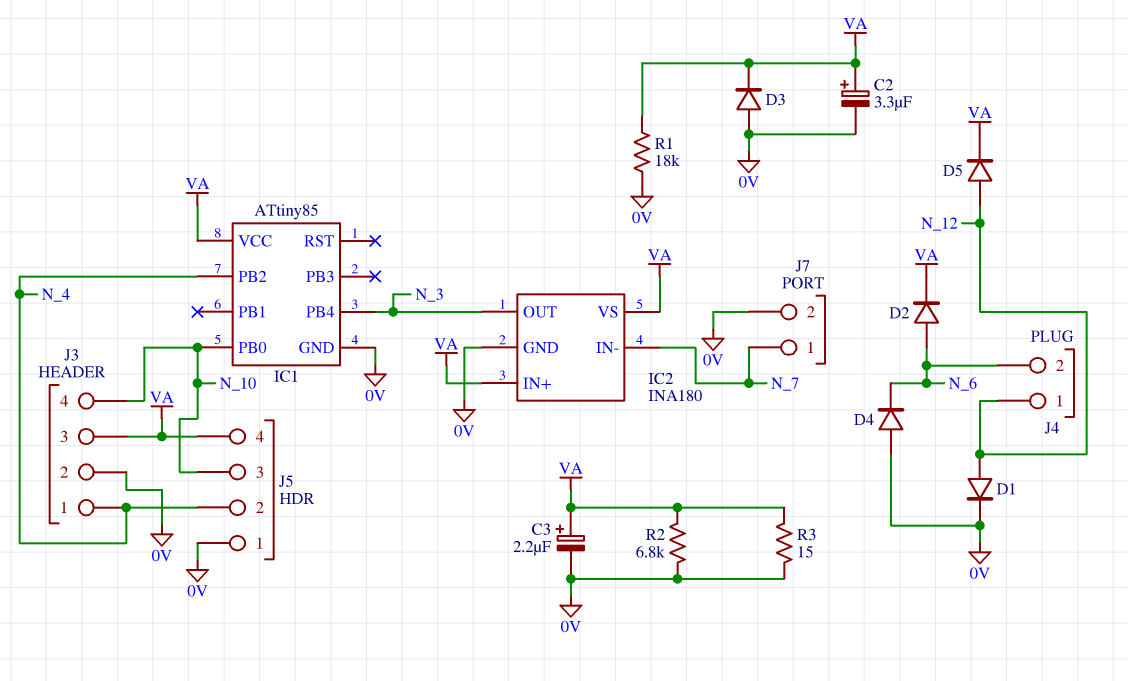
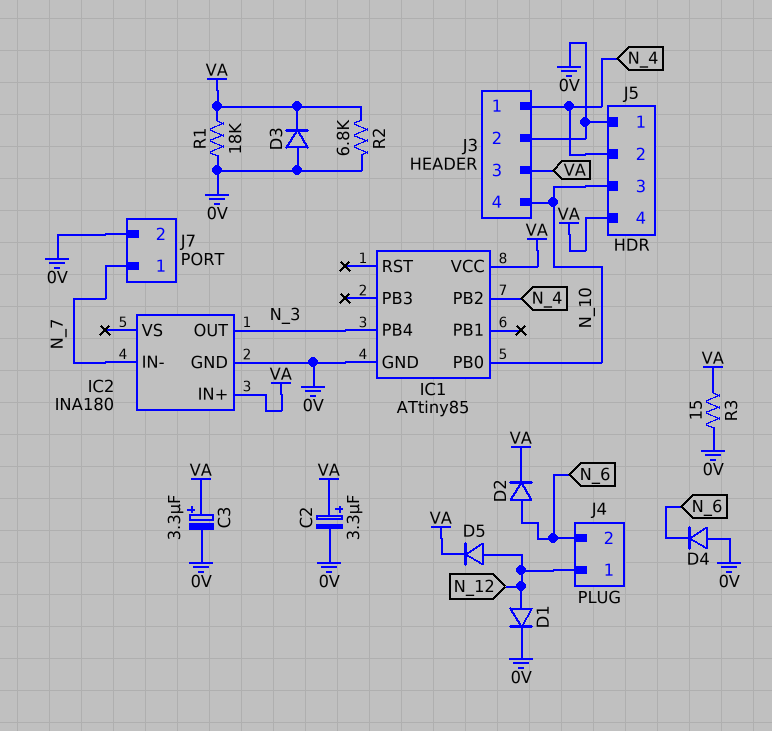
C3: 2.2uF (plus VA, minus 0V) -> 3.3uF (plus VA, minus 0V)
IC2 pin VS: VA -> none

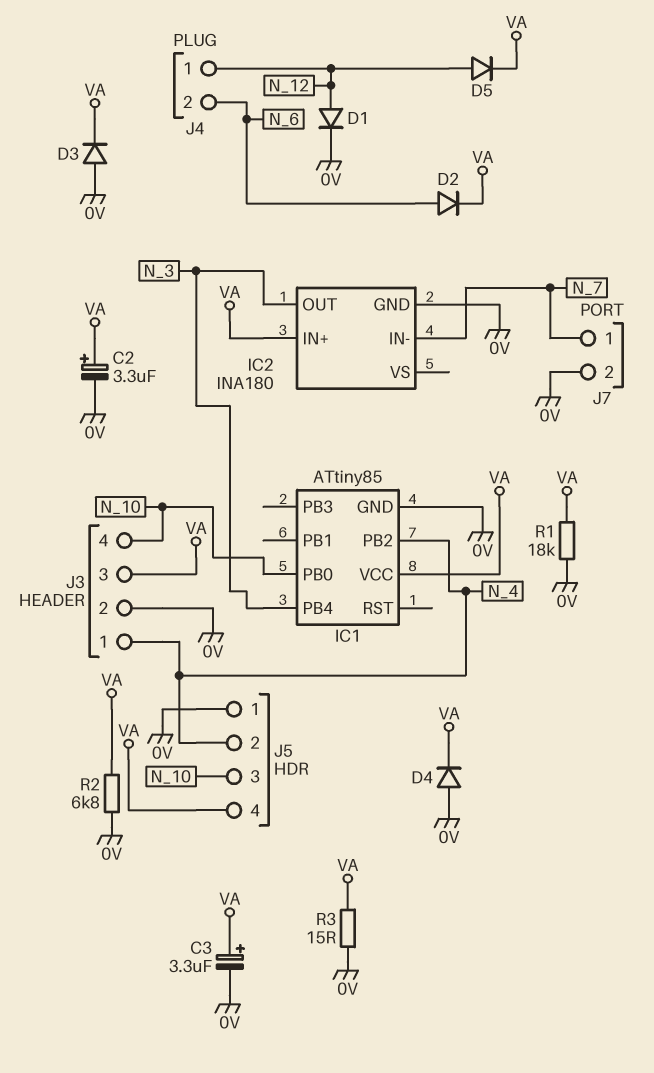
D4: diode (A 0V, K N_6) -> diode (A 0V, K VA)

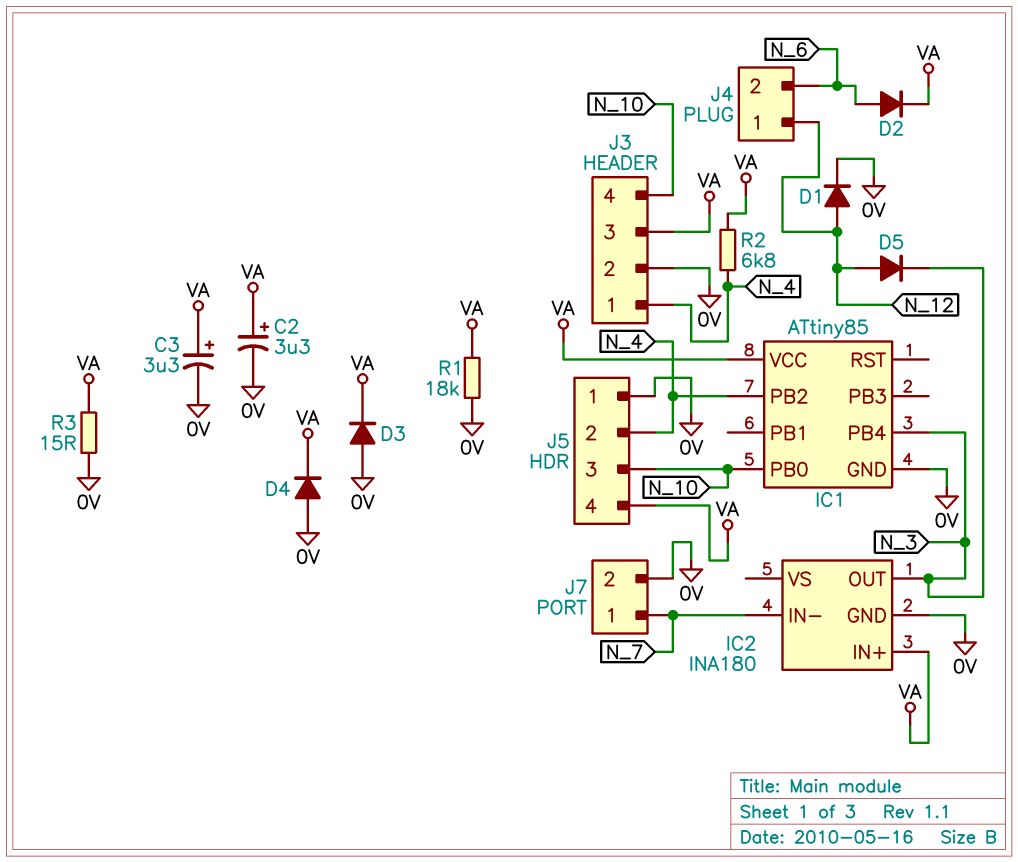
D5: diode (A N_12, K VA) -> diode (A N_12, K N_3)
R2: 6.8k (0V, VA) -> 6.8k (N_4, VA)

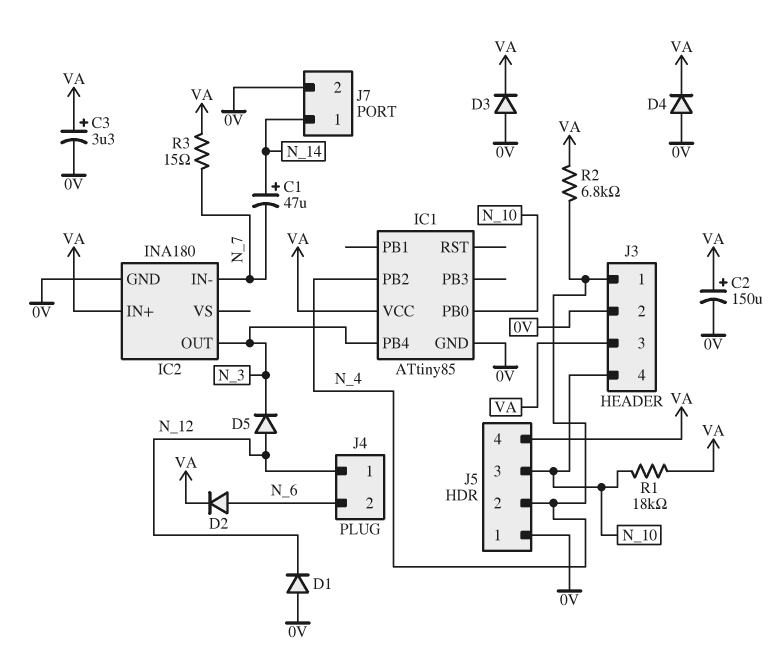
C1: none -> 47uF (plus N_14, minus N_7)
C2: 3.3uF (plus VA, minus 0V) -> 150uF (plus VA, minus 0V)
D1: diode (A N_12, K 0V) -> diode (A 0V, K N_12)
J7 pin 1: N_7 -> N_14
R1: 18k (0V, VA) -> 18k (N_10, VA)
R3: 15 (0V, VA) -> 15 (N_7, VA)

